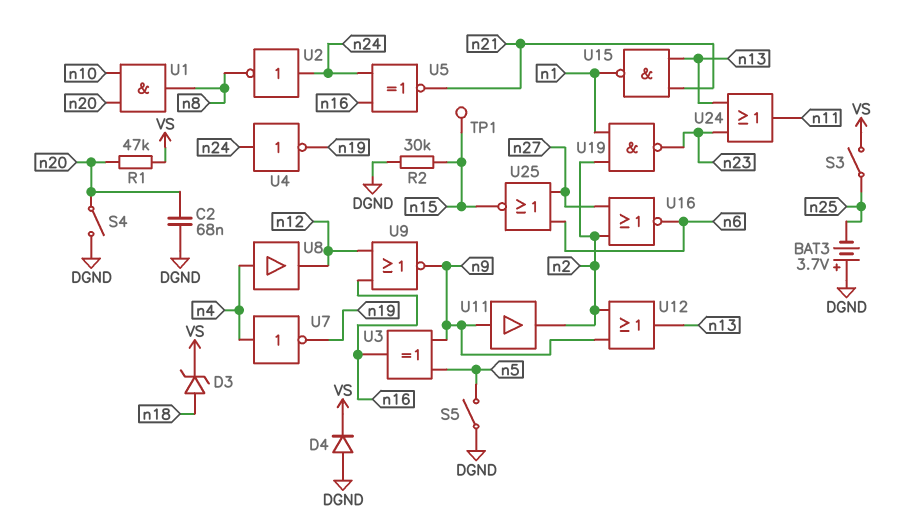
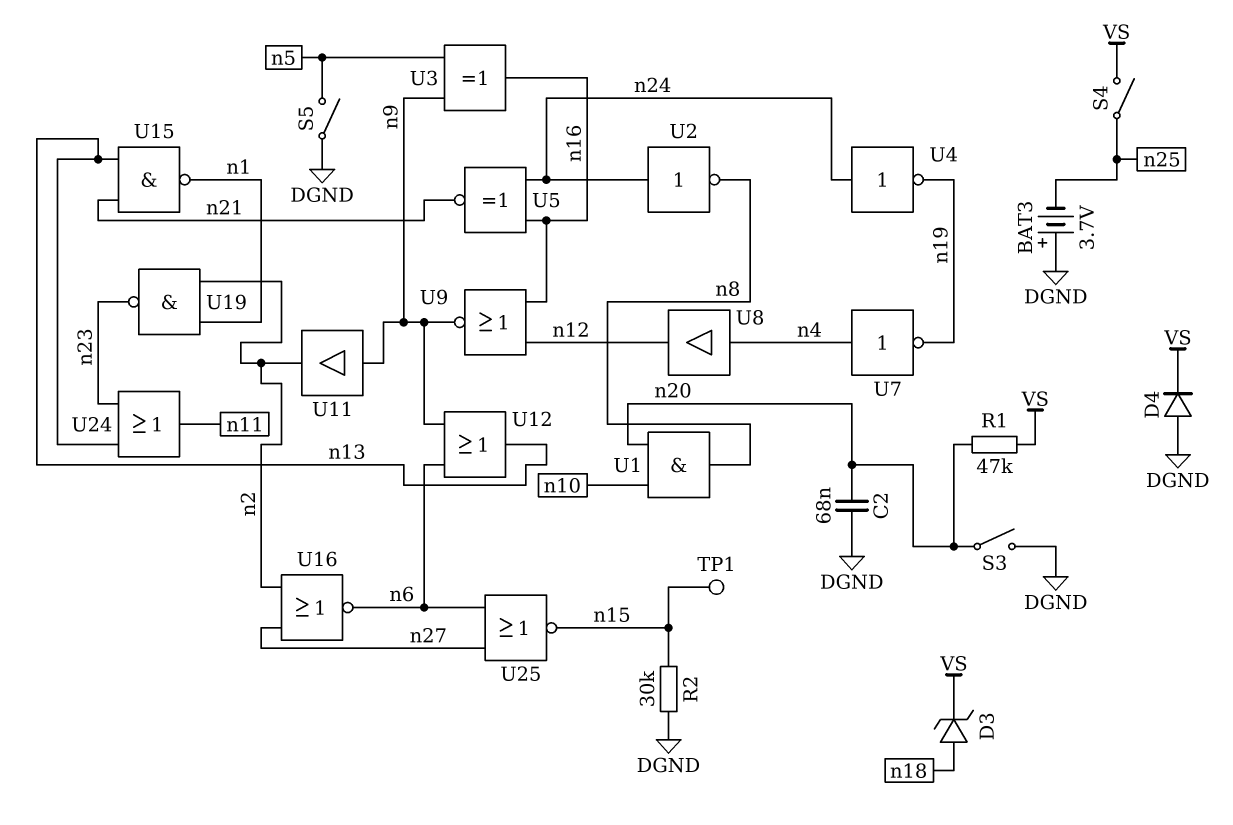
S3: switch (VS, n25) -> switch (DGND, n20)
S4: switch (DGND, n20) -> switch (VS, n25)
U12: OR (in n2, in n9, out n13) -> OR (in n6, in n9, out n13)

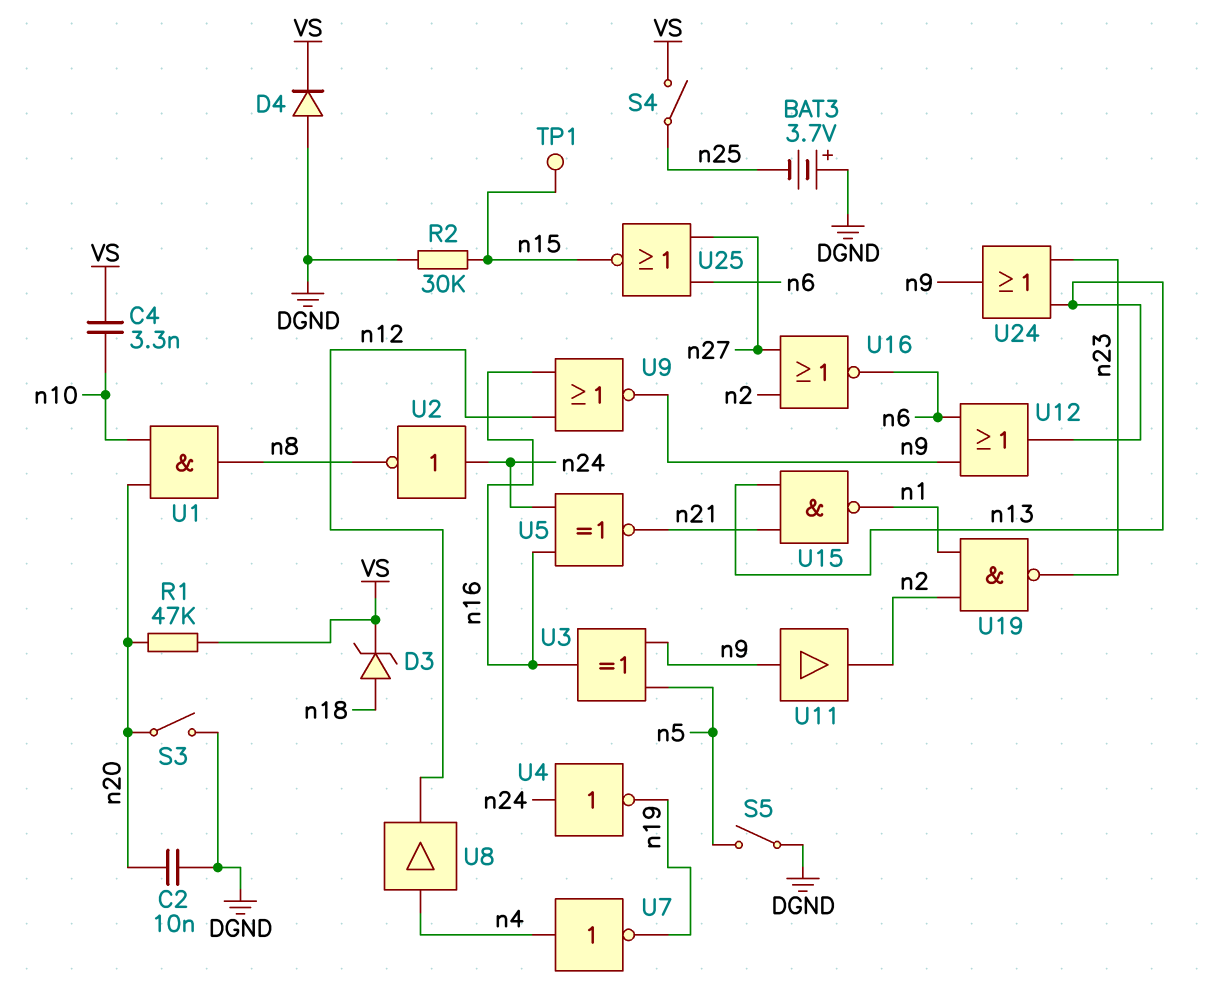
C2: 68nF (DGND, n20) -> 10nF (DGND, n20)
C4: none -> 3.3nF (VS, n10)
U24: OR (in n13, in n23, out n11) -> OR (in n13, in n23, out n9)

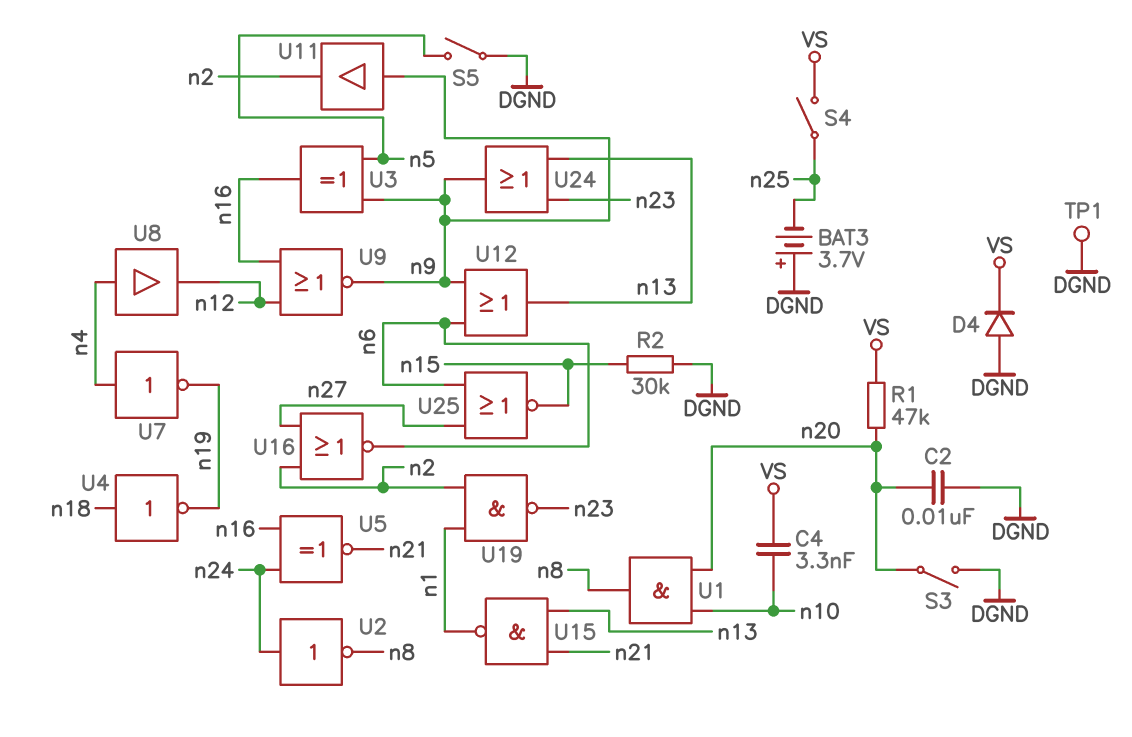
D3: zener (A n18, K VS) -> none
TP1: test point (n15) -> test point (DGND)
U4: NOT (in n24, out n19) -> NOT (in n18, out n19)

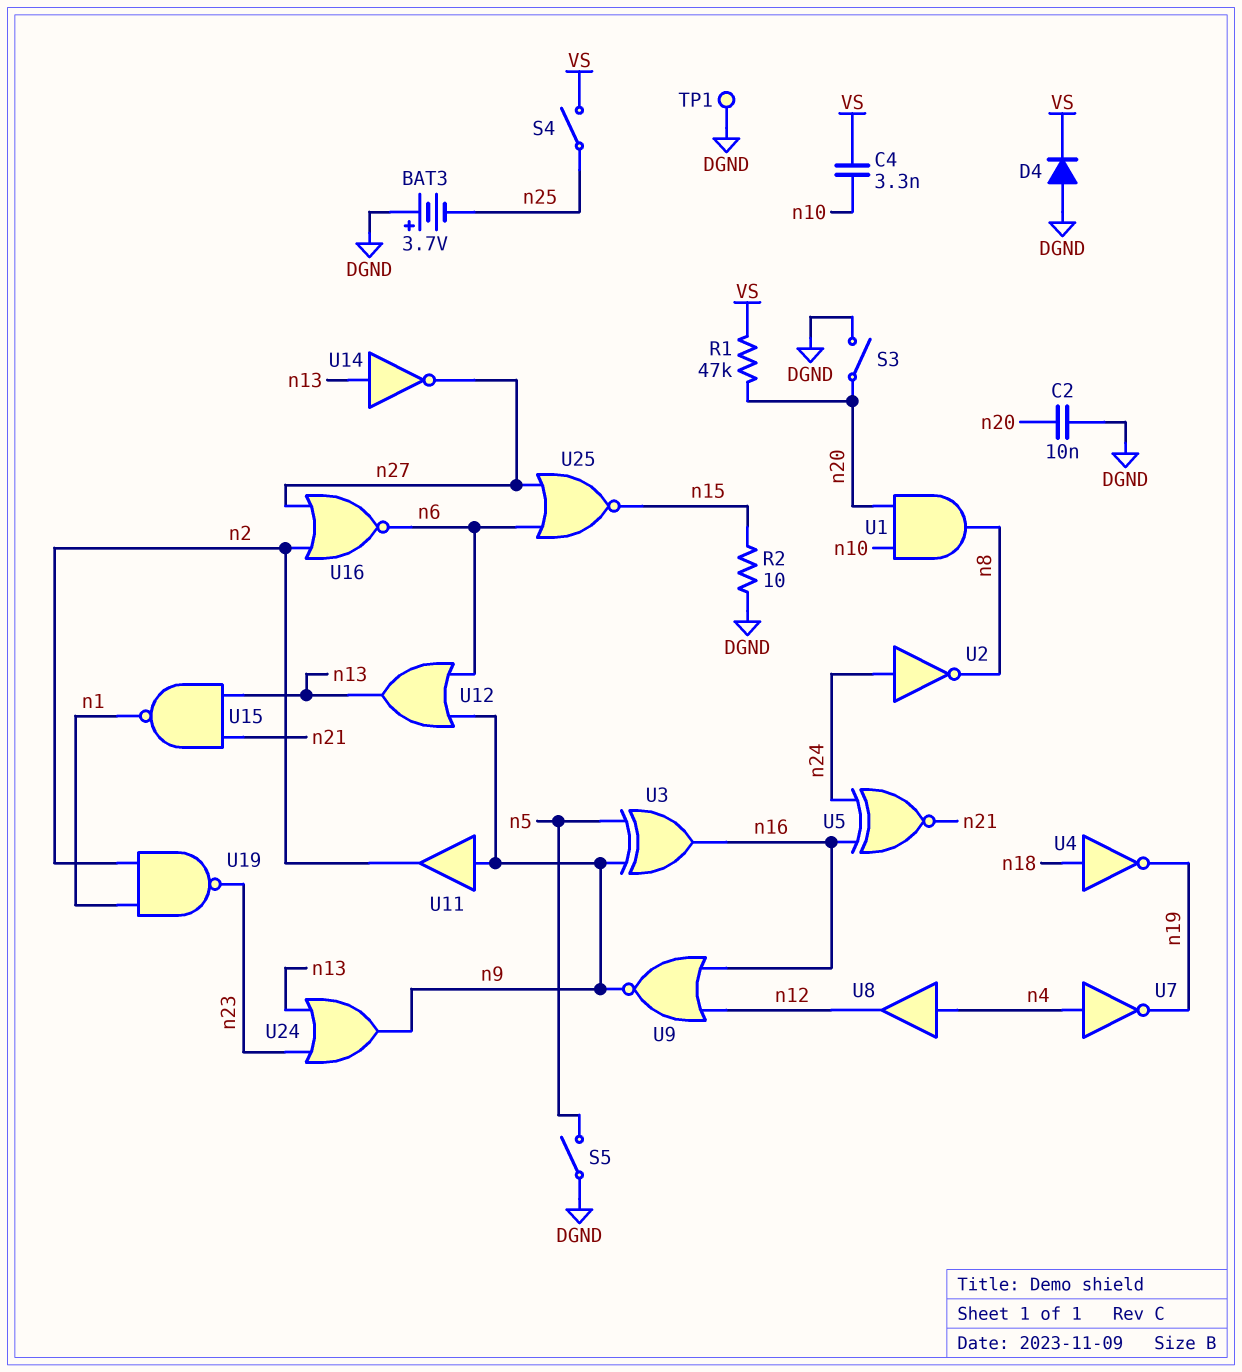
R2: 30k (DGND, n15) -> 10 (DGND, n15)
U14: none -> NOT (in n13, out n27)

